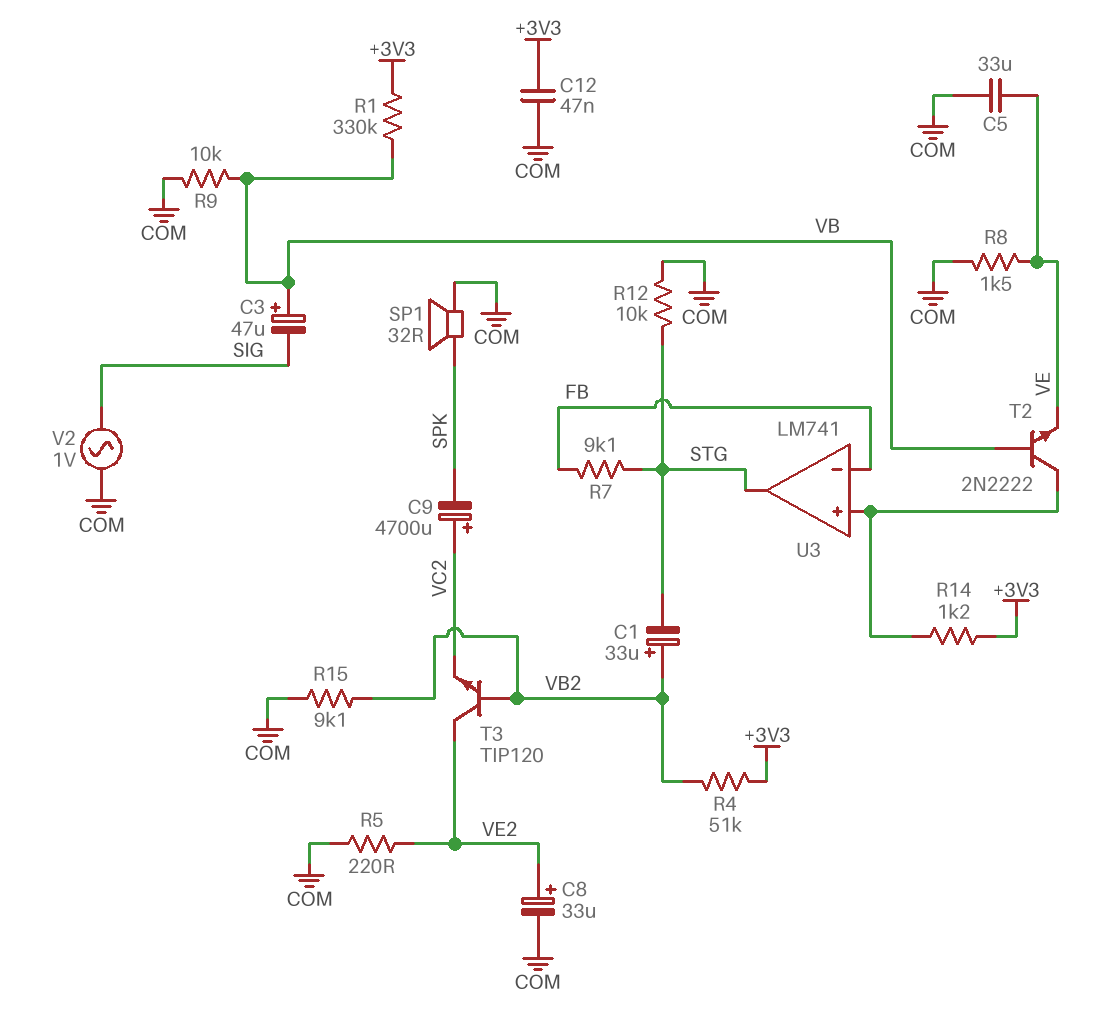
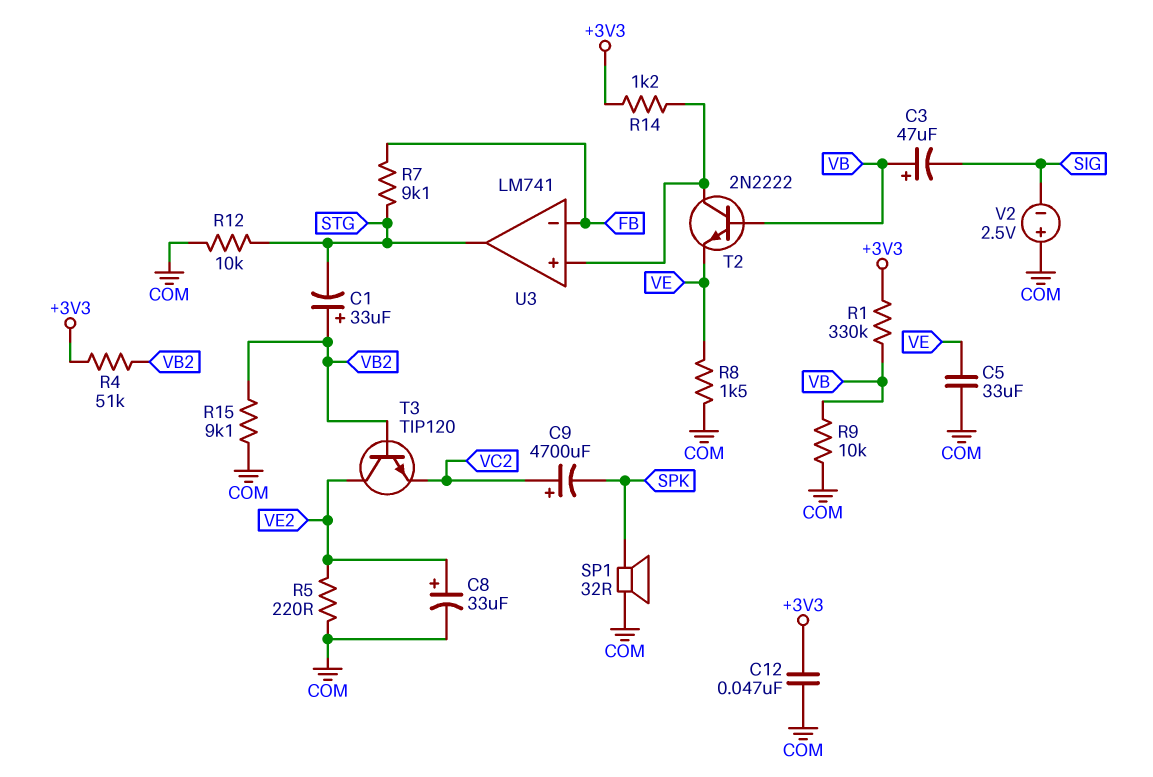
V2: AC 1V (COM, SIG) -> 2.5V (plus COM, minus SIG)

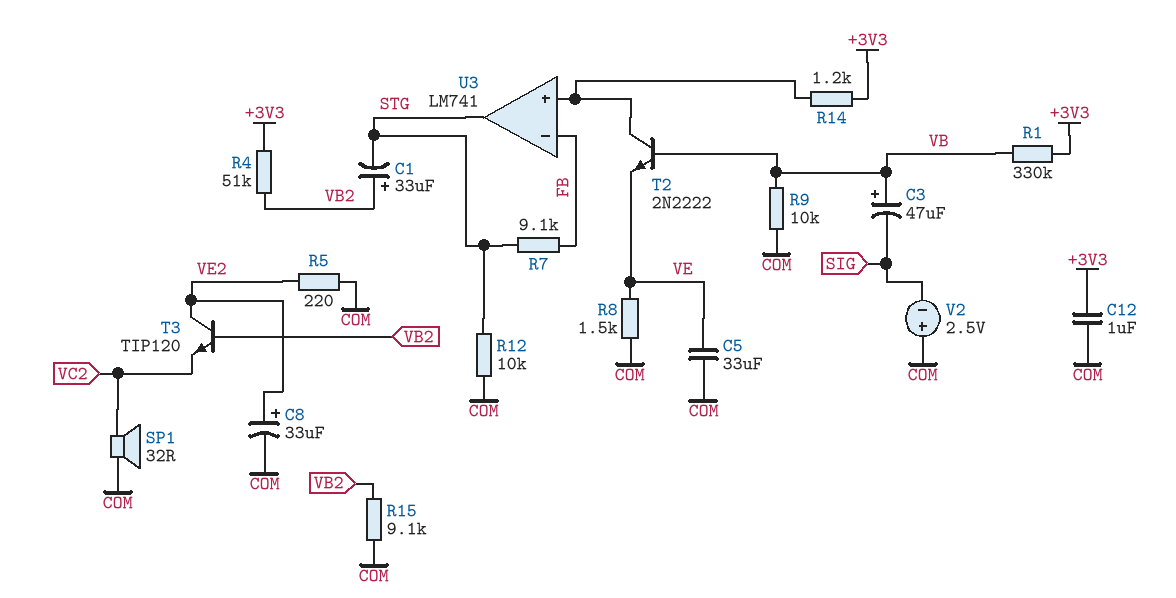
C9: 4700uF (plus VC2, minus SPK) -> none
C12: 47nF (+3V3, COM) -> 1uF (+3V3, COM)
SP1: speaker 32R (COM, SPK) -> speaker 32R (COM, VC2)

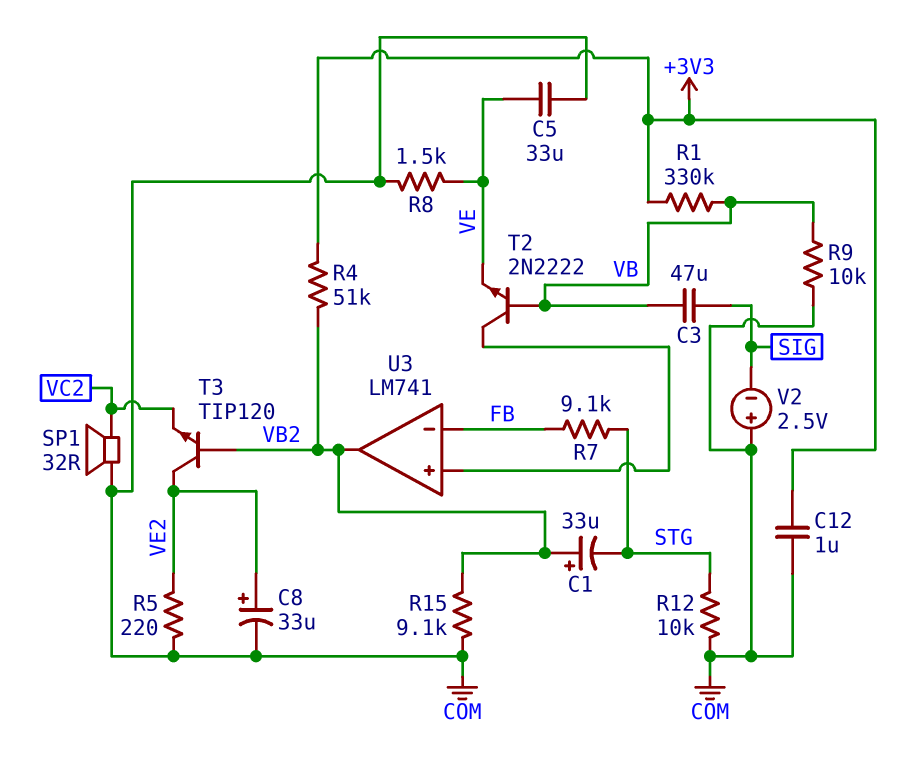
C3: 47uF (plus VB, minus SIG) -> 47uF (SIG, VB)
R14: 1.2k (+3V3, U3/in+) -> none
U3 pin out: STG -> VB2

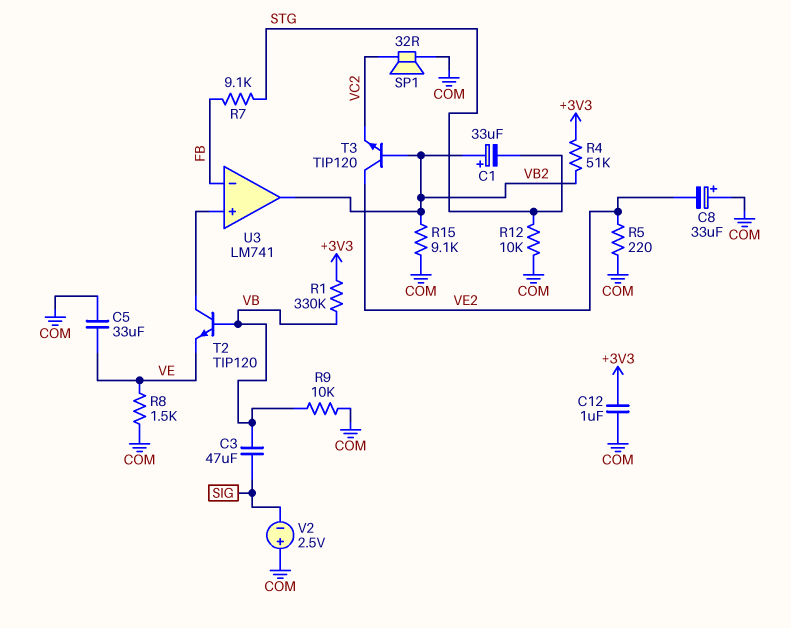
C8: 33uF (plus VE2, minus COM) -> 33uF (plus COM, minus VE2)
T2: NPN 2N2222 (B VB, C U3/in+, E VE) -> NPN TIP120 (B VB, C U3/in+, E VE)

